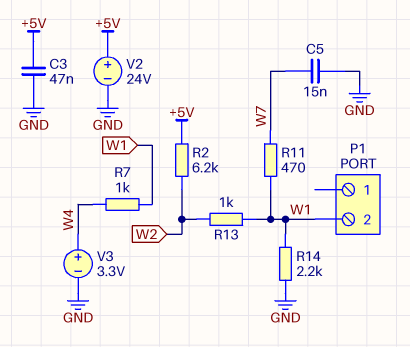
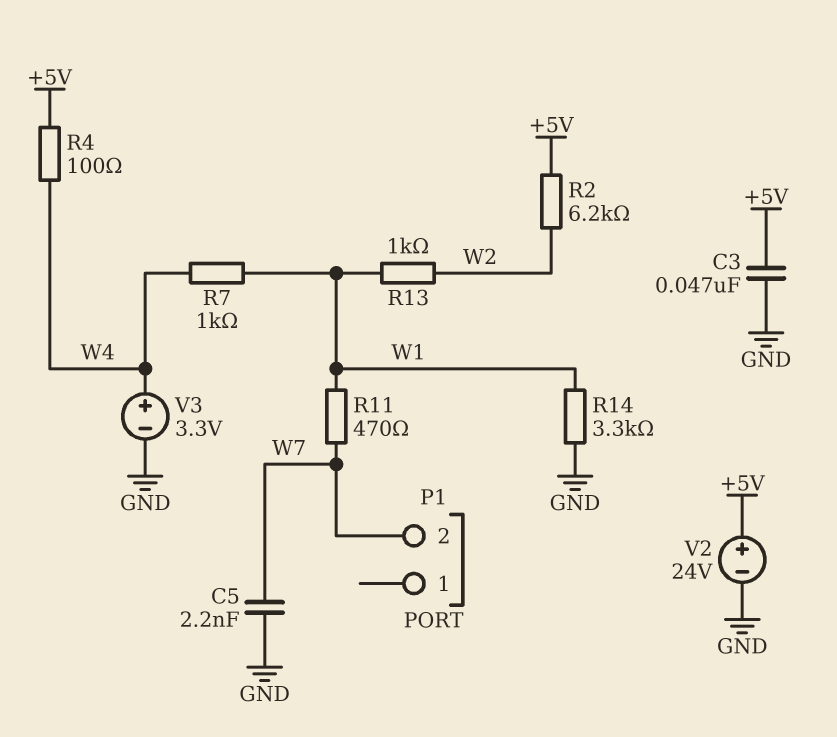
C5: 15nF (GND, W7) -> 2.2nF (GND, W7)
P1 pin 2: W1 -> W7
R4: none -> 100 (+5V, W4)
R14: 2.2k (GND, W1) -> 3.3k (GND, W1)

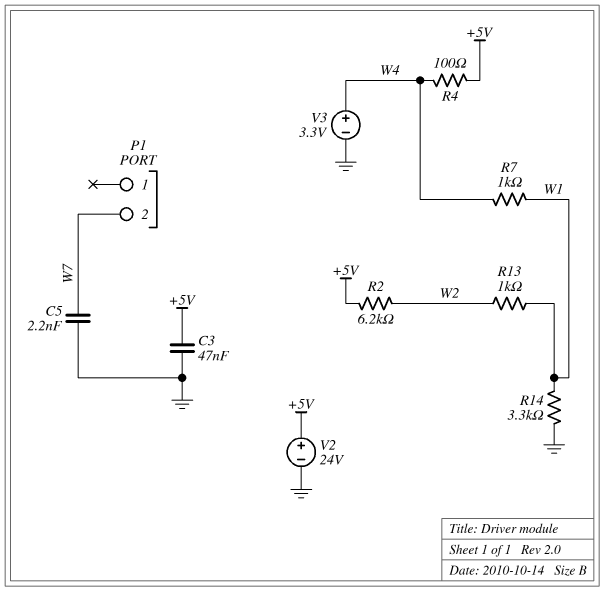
R11: 470 (W1, W7) -> none

